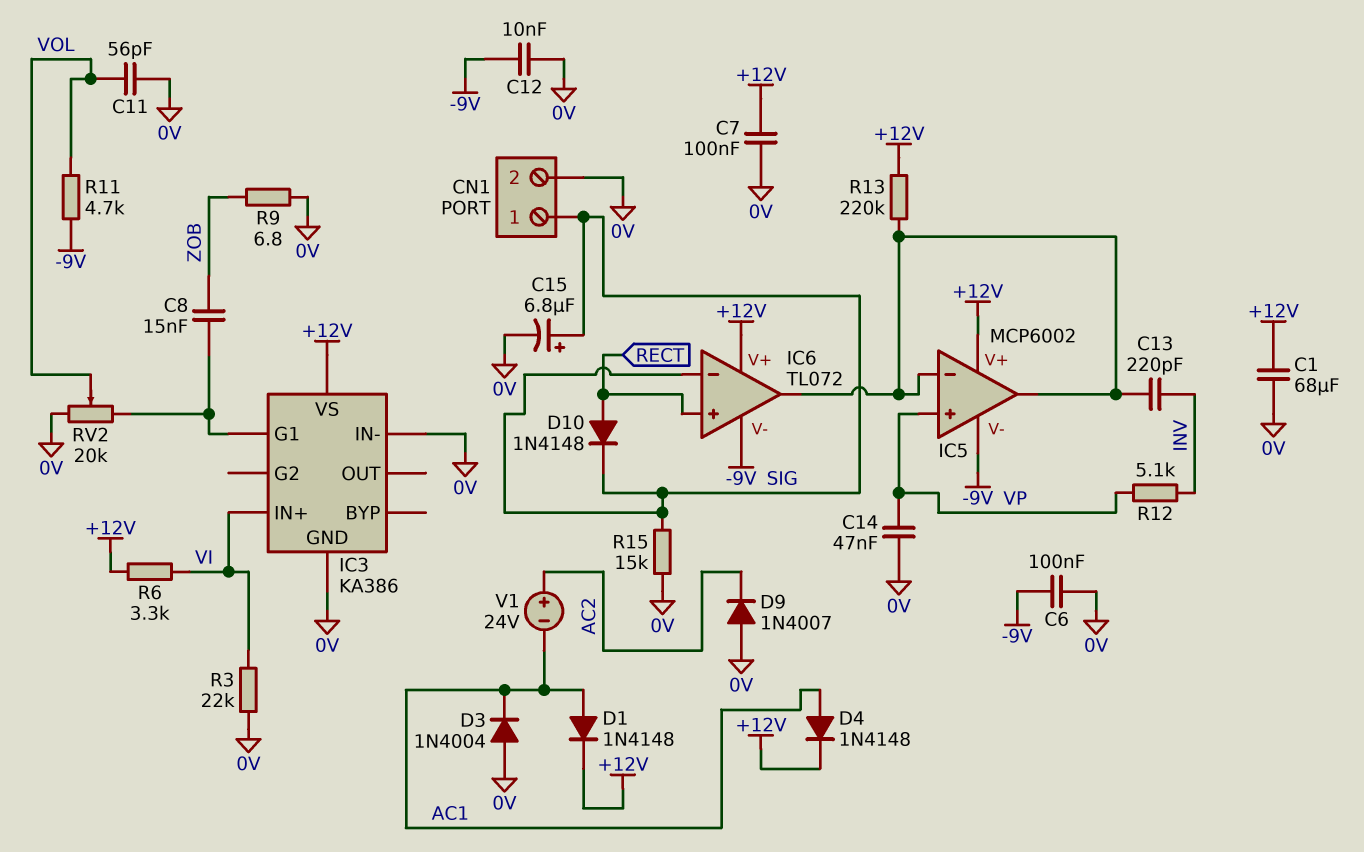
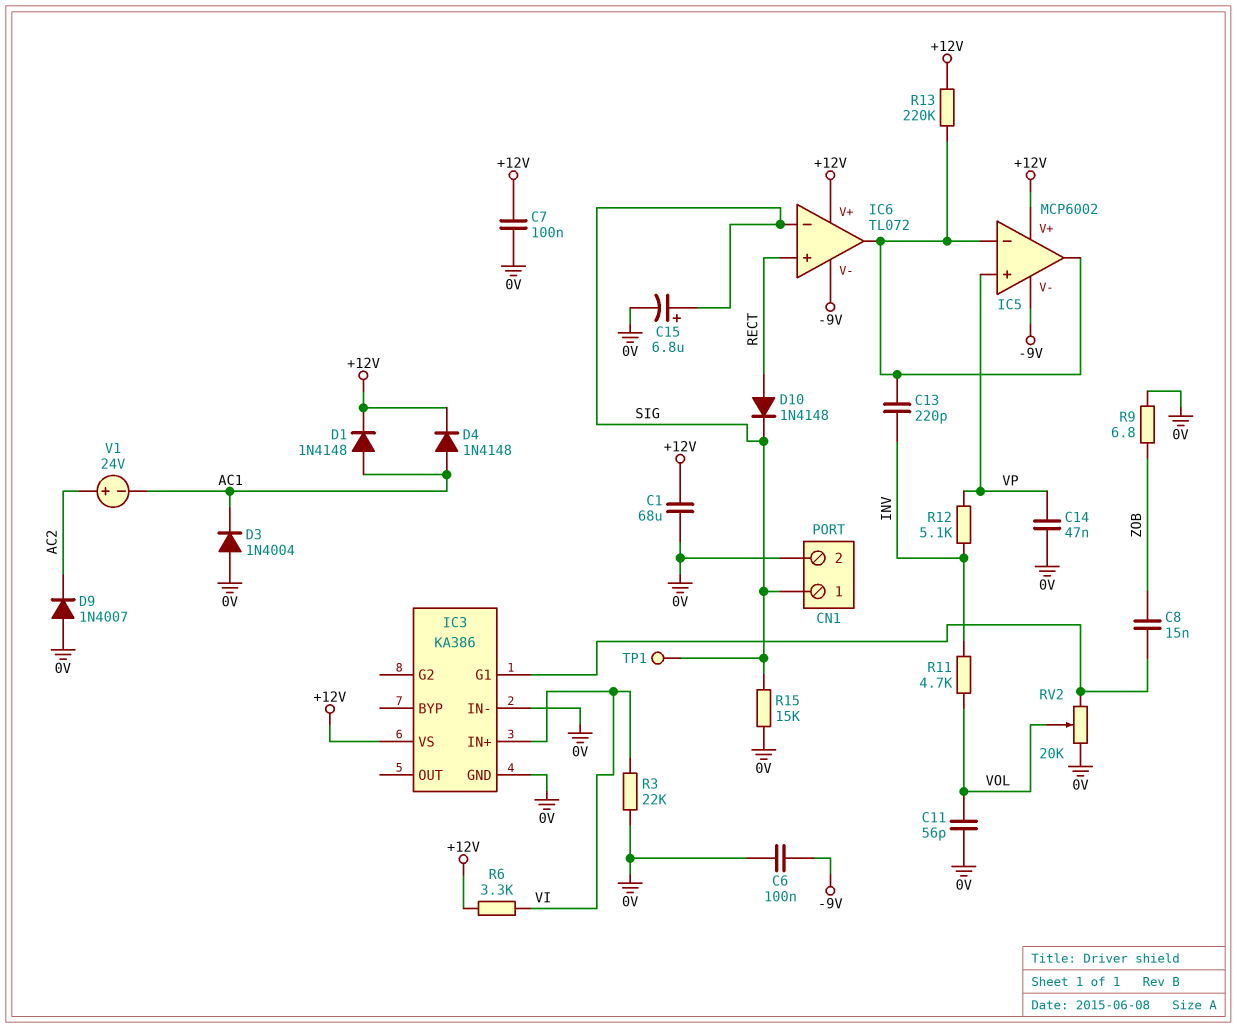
C12: 10nF (-9V, 0V) -> none
R11: 4.7k (-9V, VOL) -> 4.7k (INV, VOL)
TP1: none -> test point (SIG)

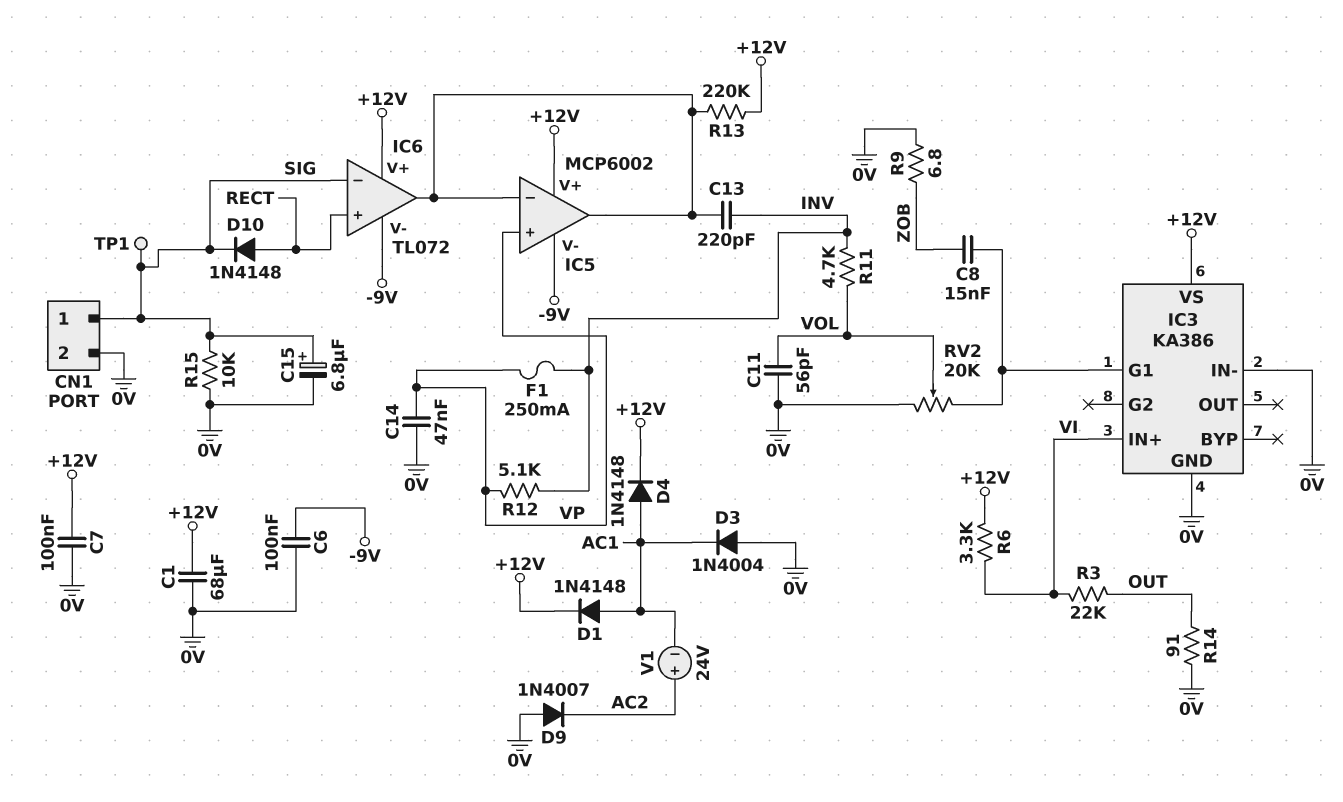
F1: none -> 250mA (INV, VP)
R3: 22k (0V, VI) -> 22k (OUT, VI)
R14: none -> 91 (0V, OUT)
R15: 15k (0V, SIG) -> 10k (0V, SIG)

